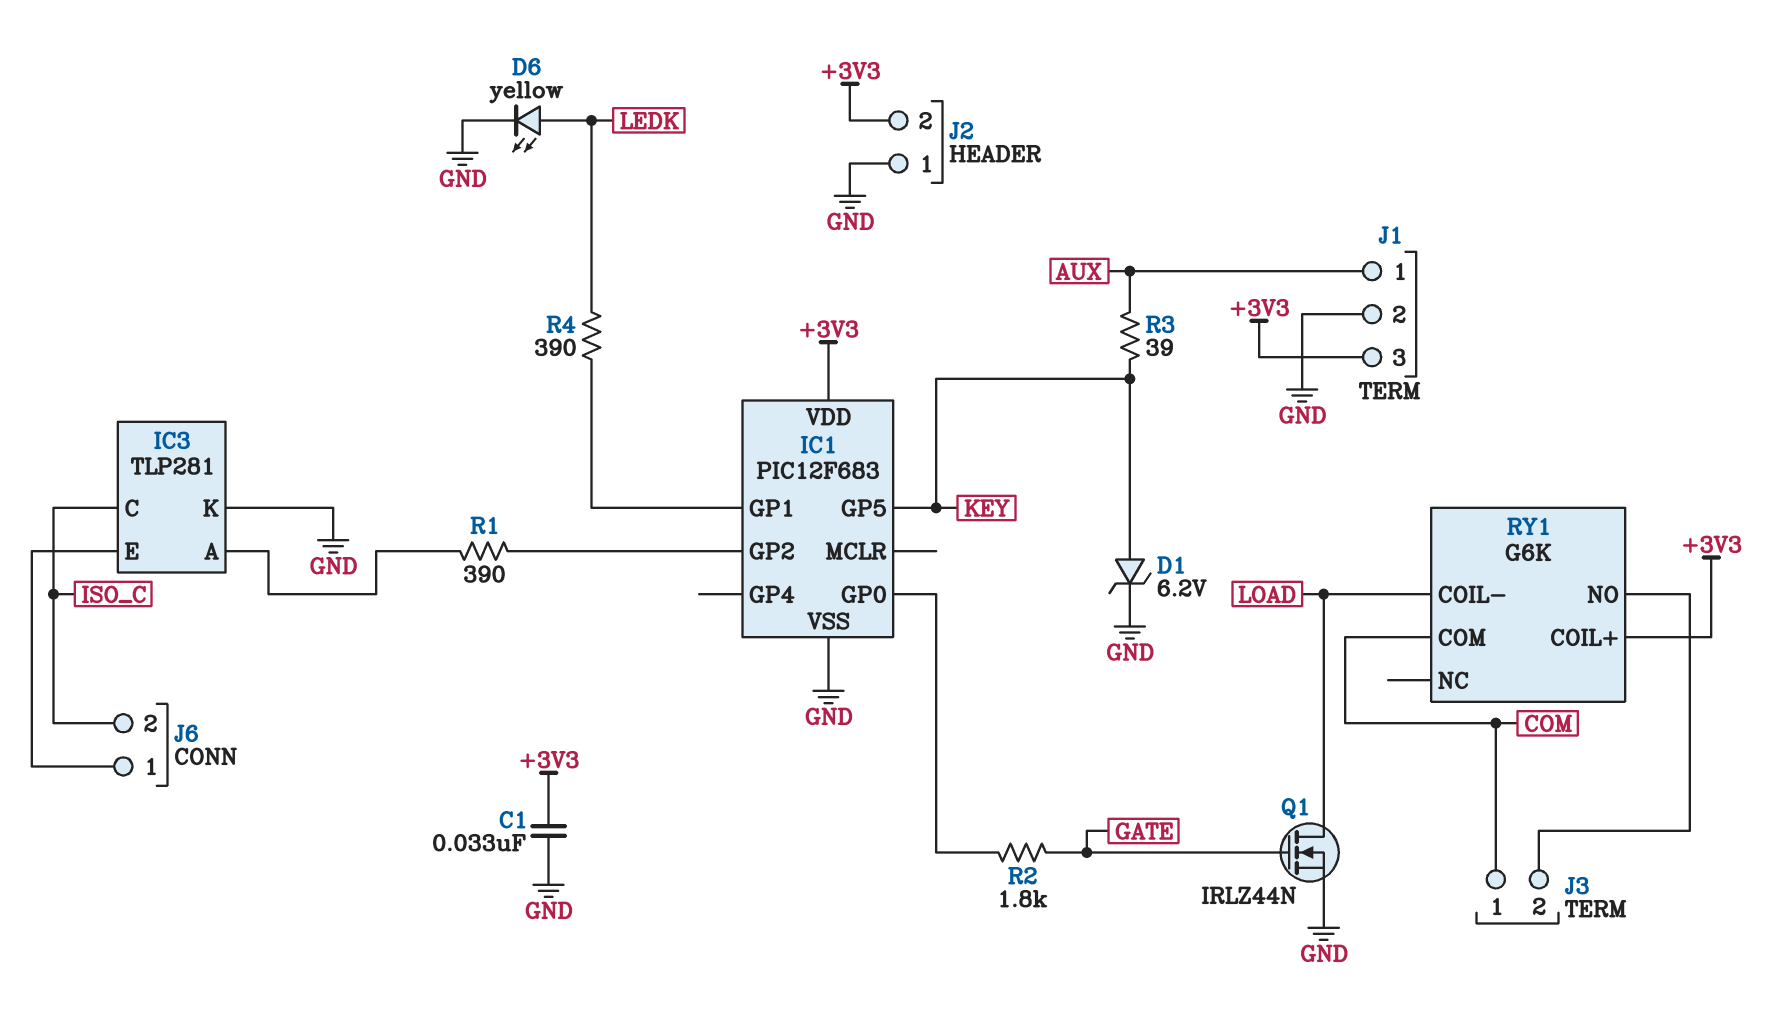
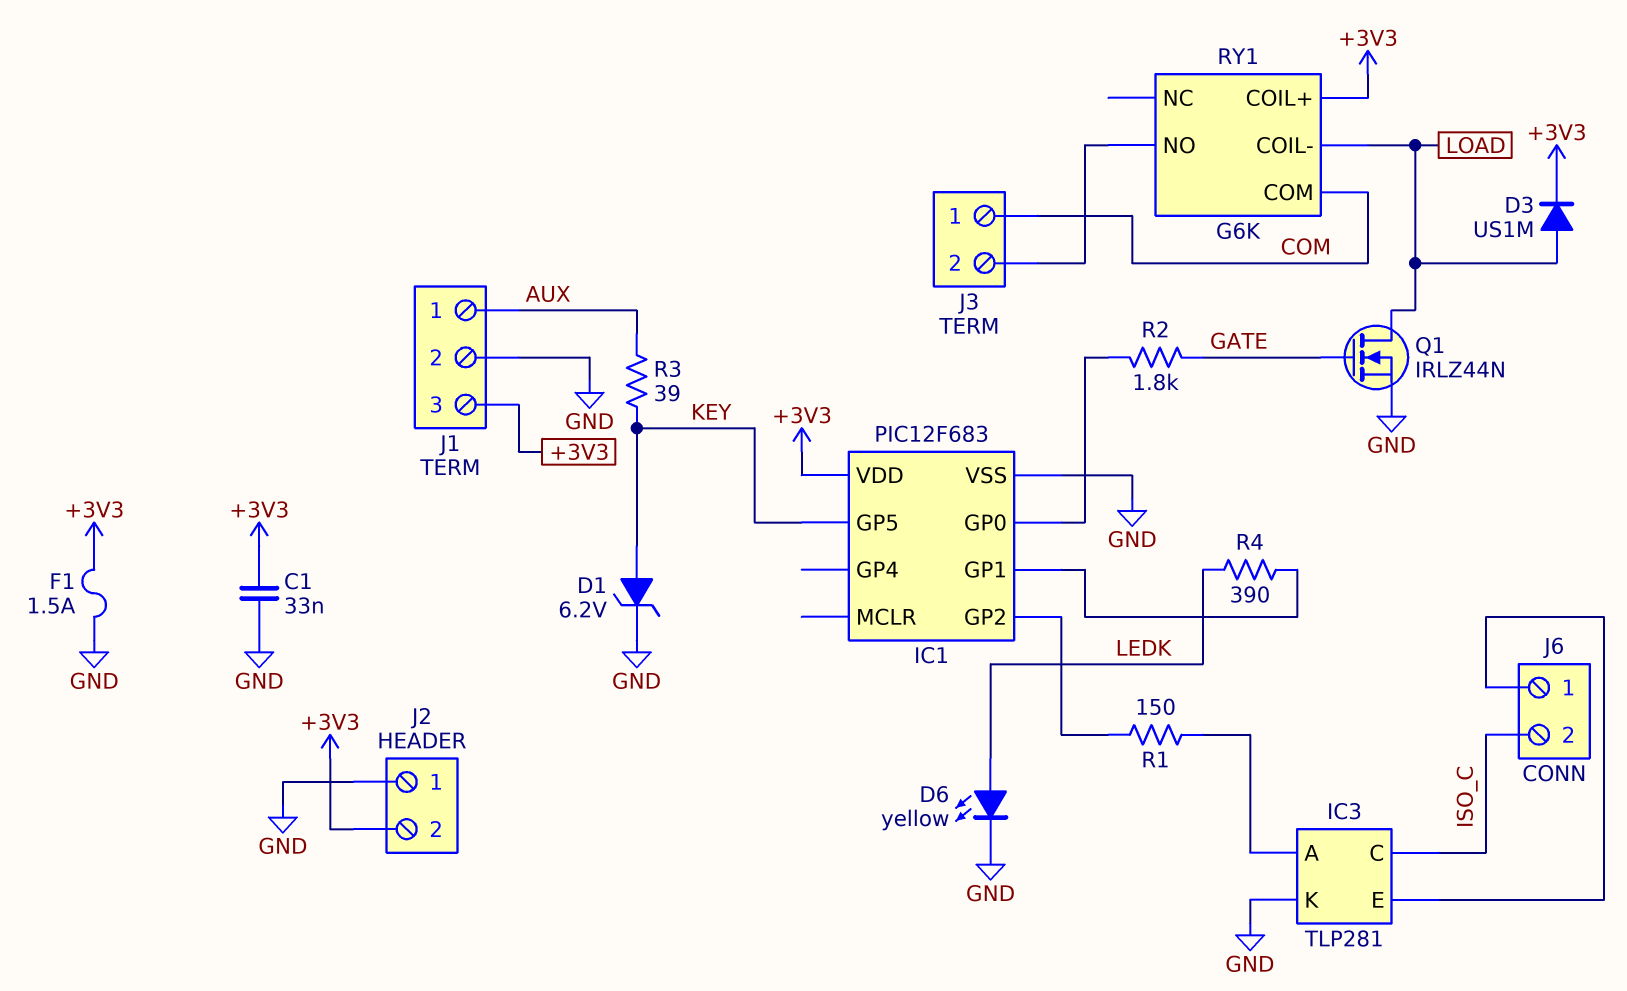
D3: none -> diode US1M (A LOAD, K +3V3)
F1: none -> 1.5A (+3V3, GND)
R1: 390 (IC1/GP2, IC3/A) -> 150 (IC1/GP2, IC3/A)

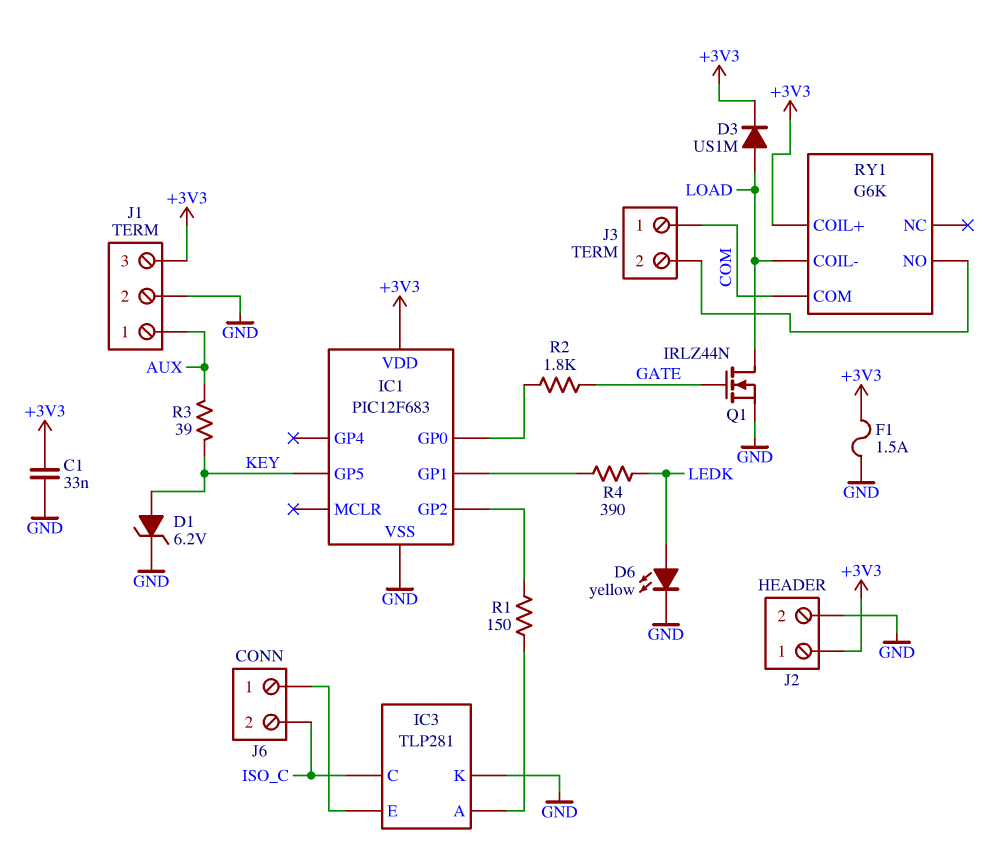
J2 pin 1: GND -> +3V3
J2 pin 2: +3V3 -> GND

